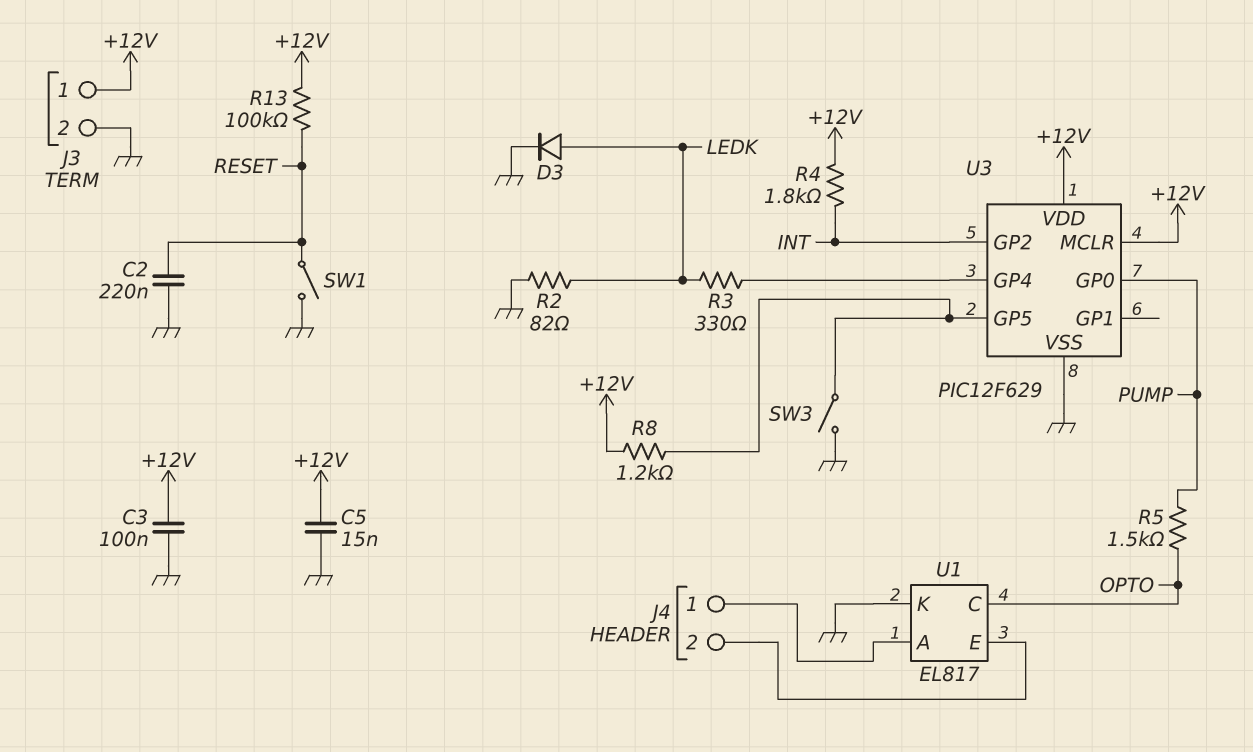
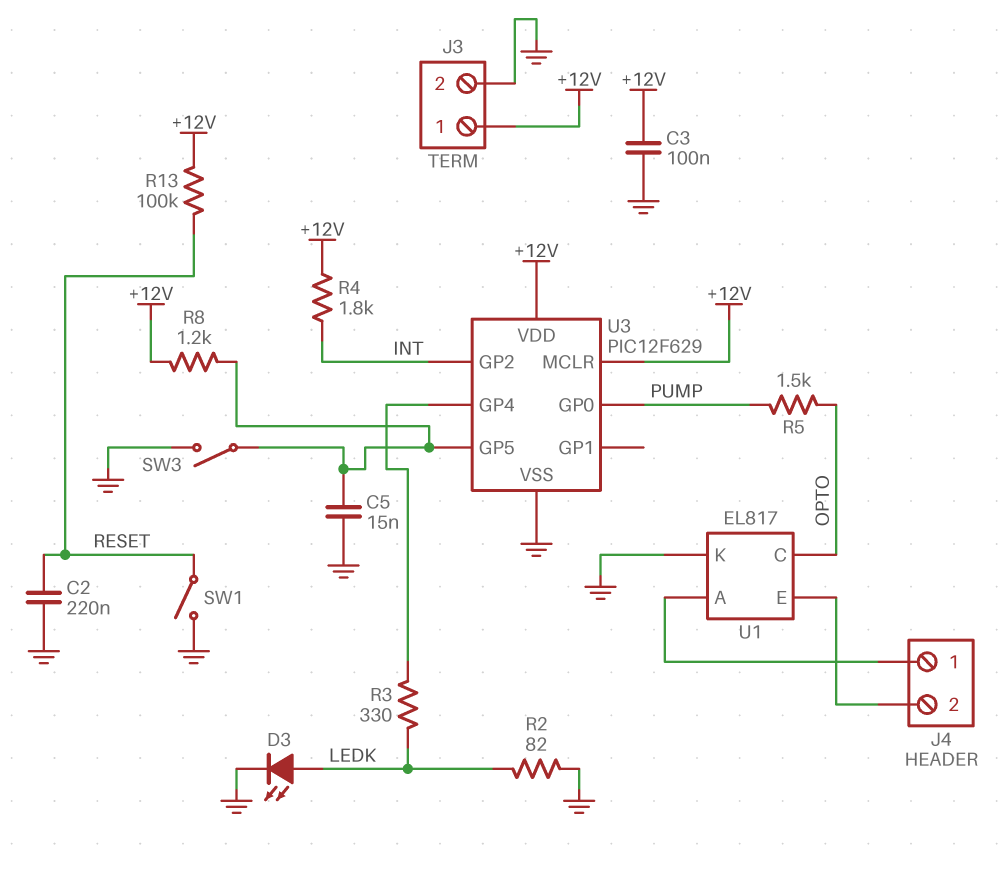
C5: 15nF (+12V, GND) -> 15nF (GND, U3/GP5)
D3: diode (A LEDK, K GND) -> LED (A LEDK, K GND)

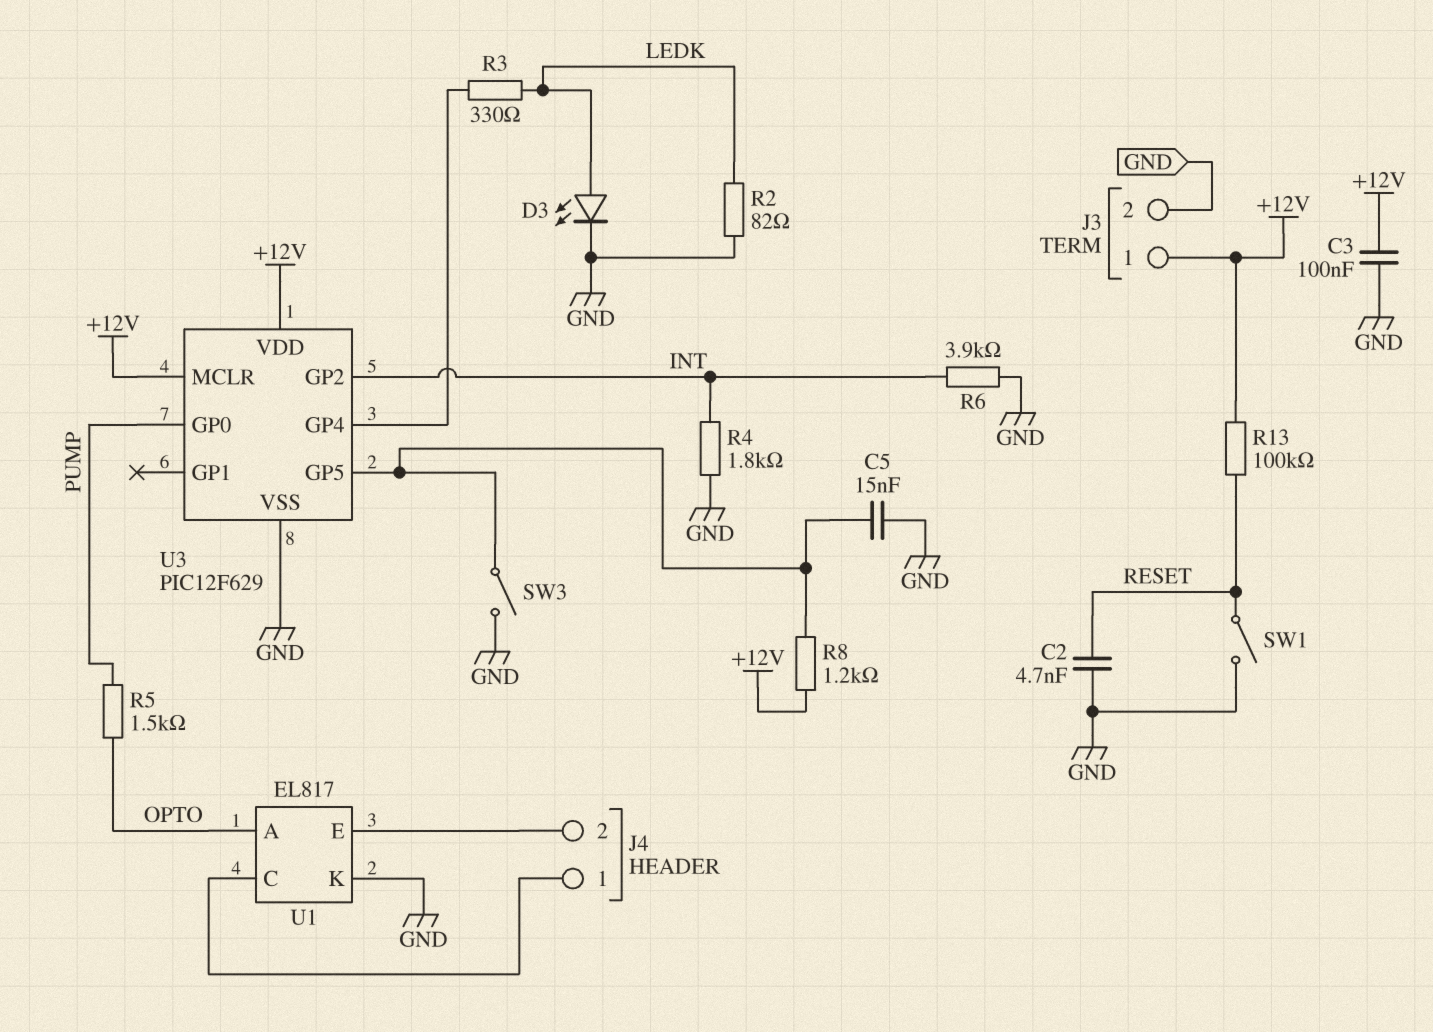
C2: 220nF (GND, RESET) -> 4.7nF (GND, RESET)
R4: 1.8k (+12V, INT) -> 1.8k (GND, INT)
R6: none -> 3.9k (GND, INT)
U1 pin A: J4/1 -> OPTO
U1 pin C: OPTO -> J4/1

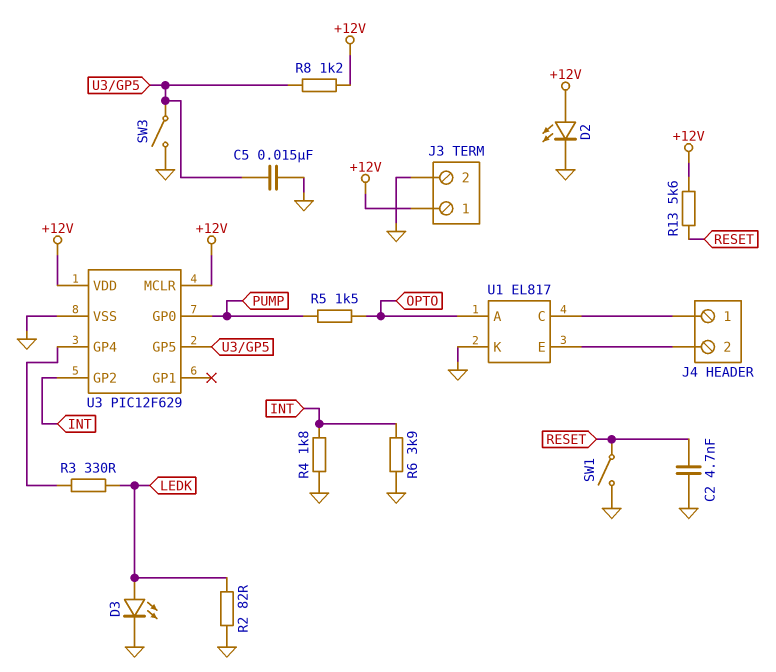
C3: 100nF (+12V, GND) -> none
D2: none -> LED (A +12V, K GND)
R13: 100k (+12V, RESET) -> 5.6k (+12V, RESET)

